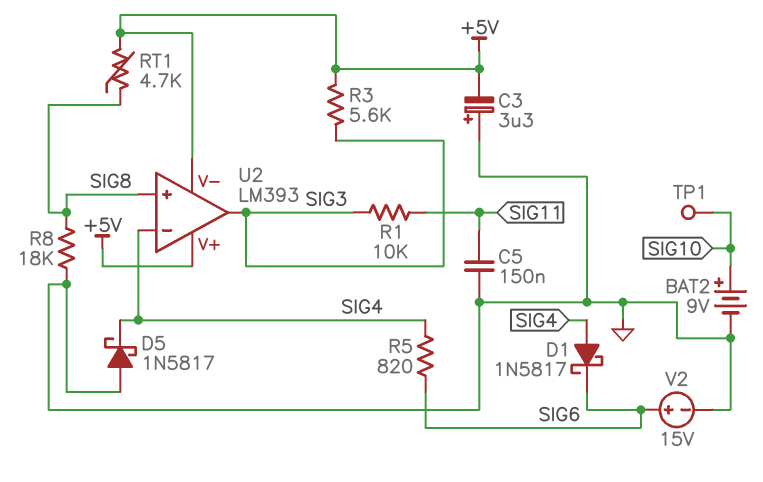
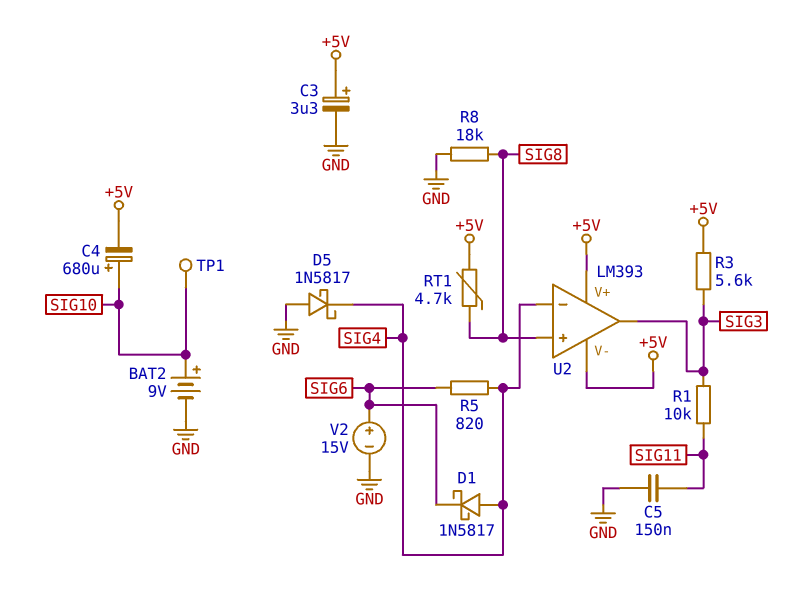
C3: 3.3uF (plus GND, minus +5V) -> 3.3uF (plus +5V, minus GND)
C4: none -> 680uF (plus SIG10, minus +5V)

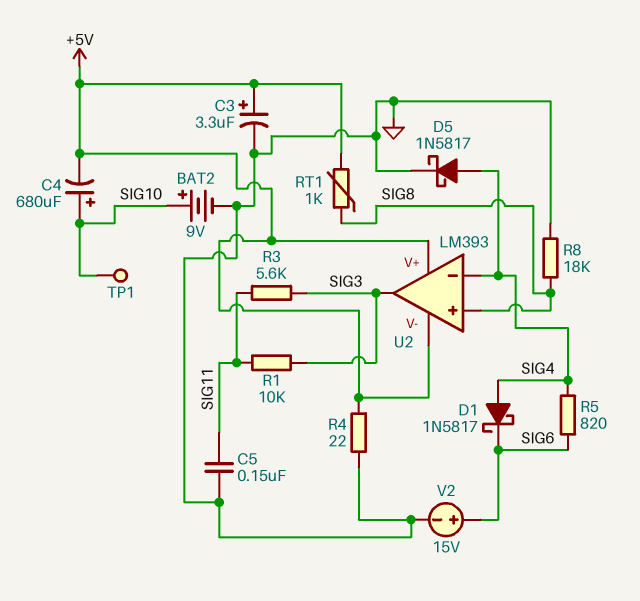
D5: schottky 1N5817 (A GND, K SIG4) -> schottky 1N5817 (A SIG4, K GND)
R3: 5.6k (+5V, SIG3) -> 5.6k (SIG3, SIG11)
R4: none -> 22 (+5V, GND)
RT1: 4.7k (+5V, SIG8) -> 1k (+5V, SIG8)

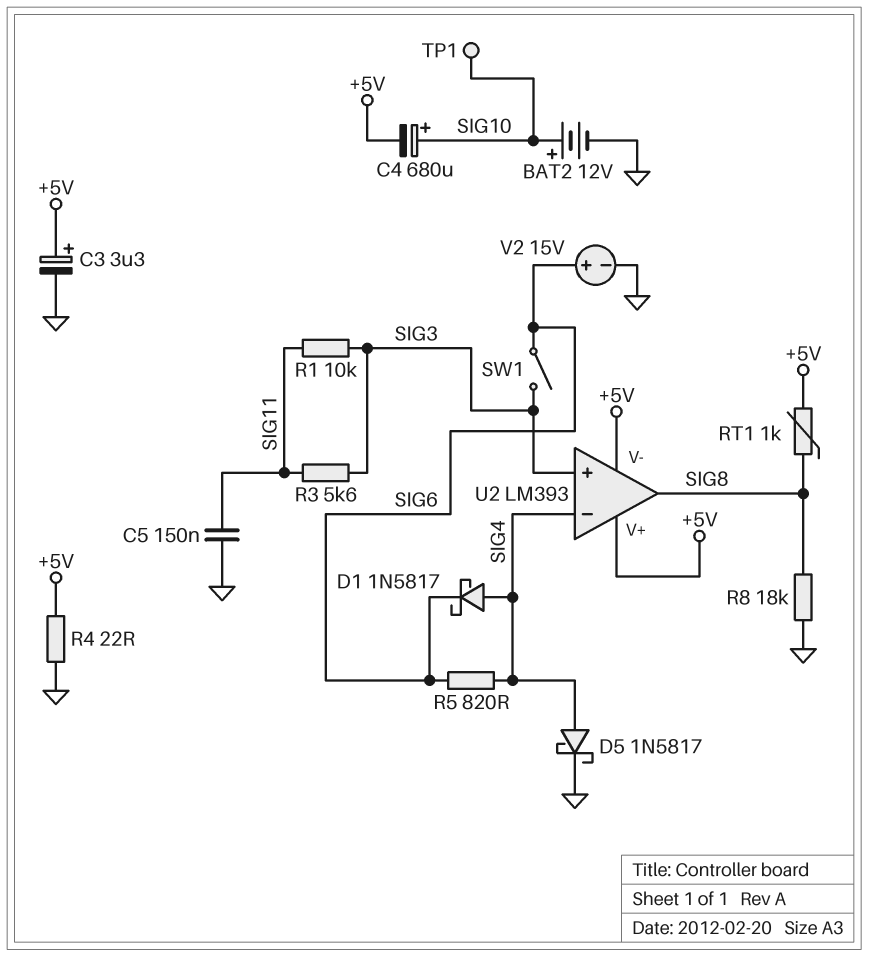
BAT2: 9V (plus SIG10, minus GND) -> 12V (plus SIG10, minus GND)
SW1: none -> switch (SIG3, SIG6)
U2 pin in+: SIG8 -> SIG3
U2 pin out: SIG3 -> SIG8

